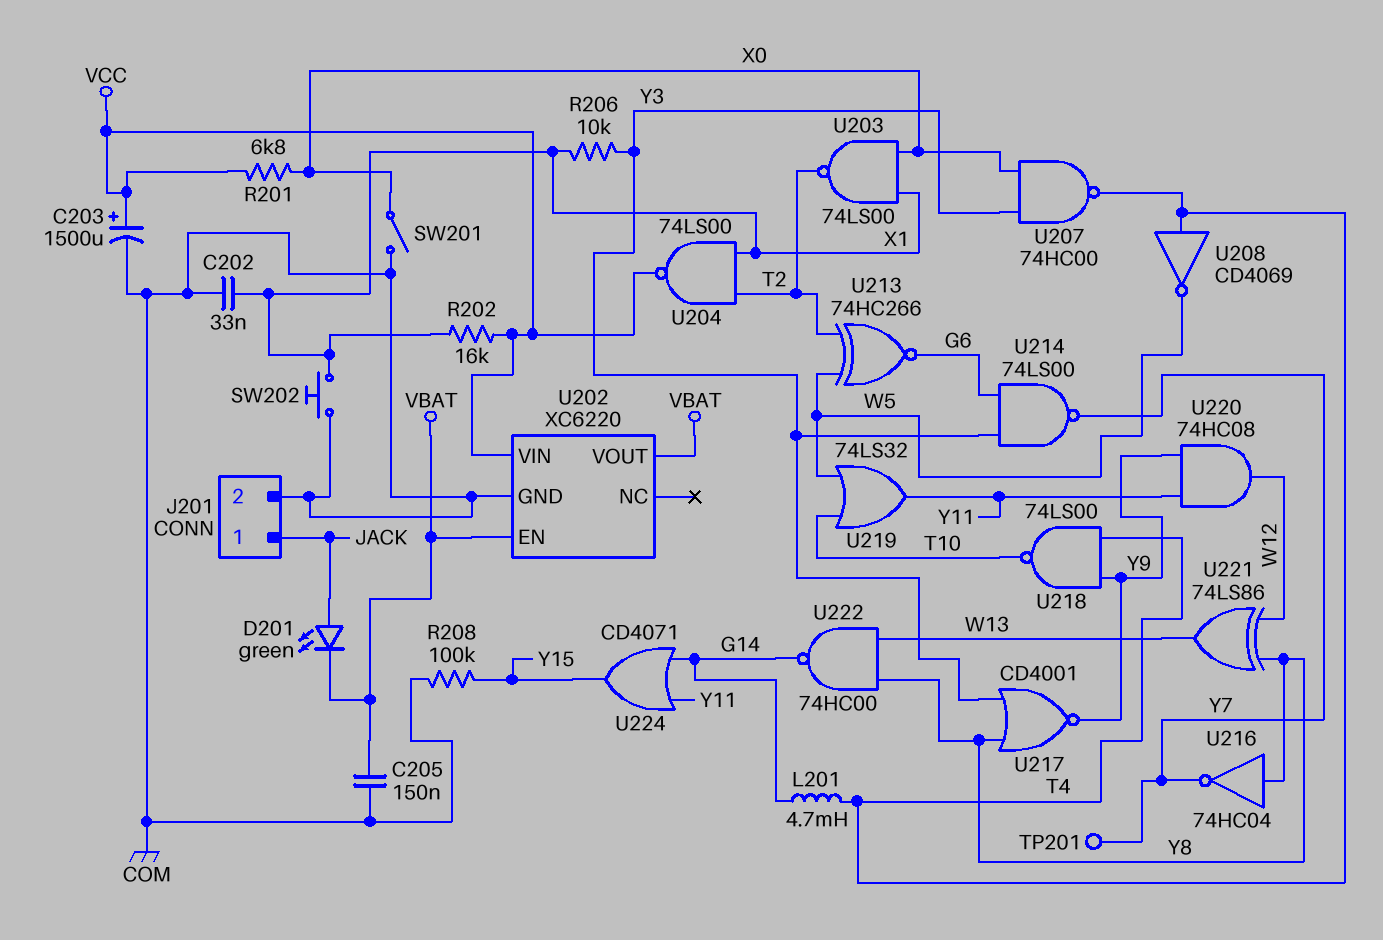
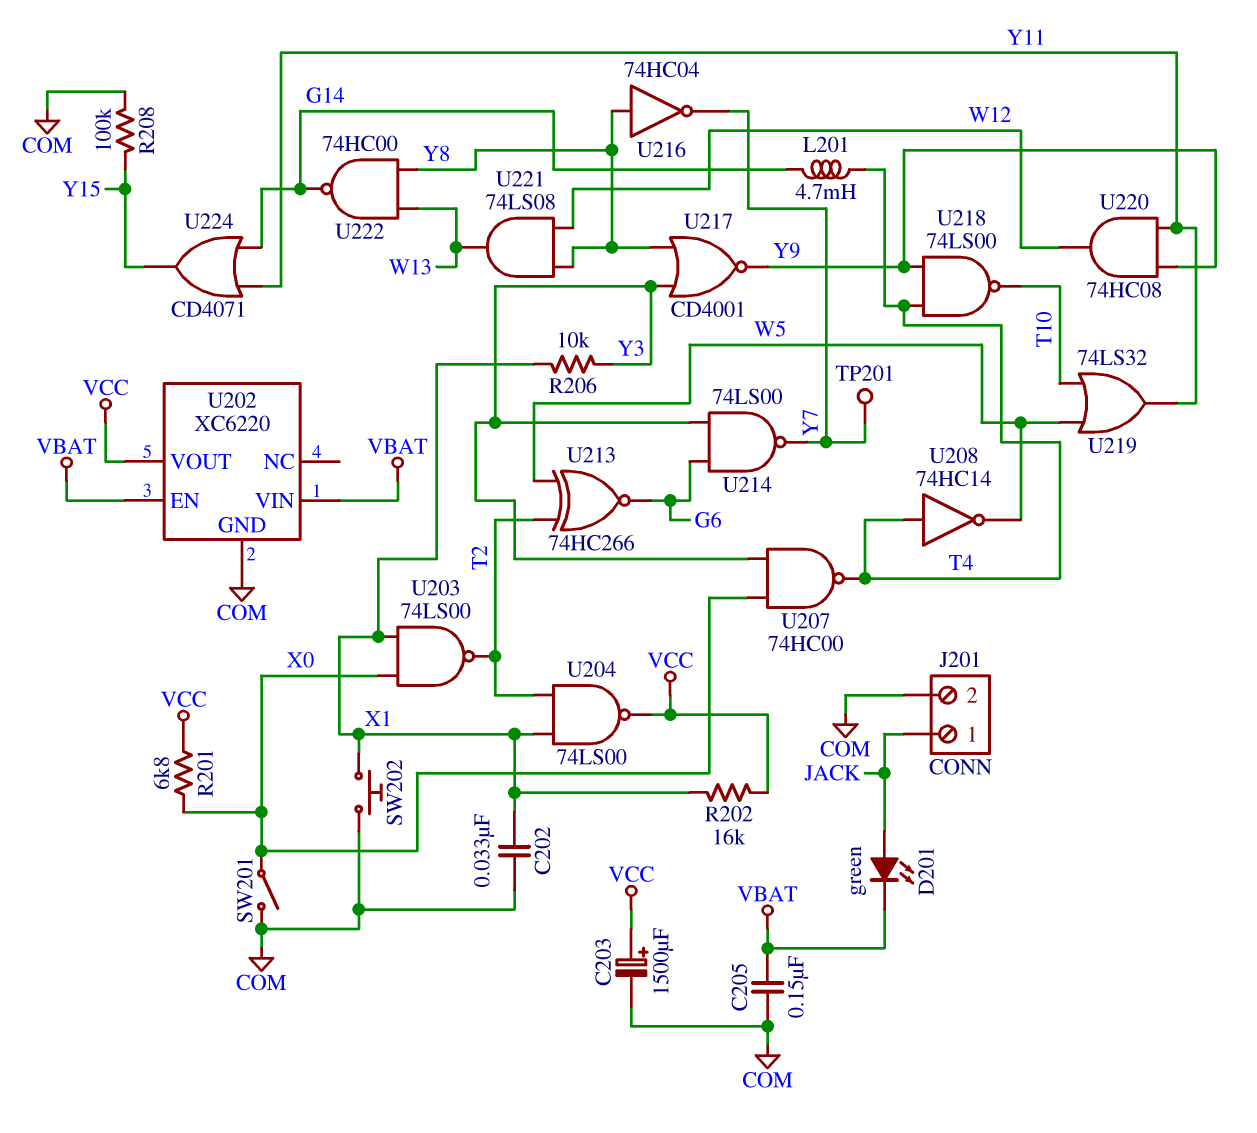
U202 pin VIN: VCC -> VBAT
U202 pin VOUT: VBAT -> VCC
U208: NOT CD4069 (in T4, out W5) -> NOT 74HC14 (in T4, out W5)
U221: XOR 74LS86 (in W12, in Y8, out W13) -> AND 74LS08 (in W12, in Y8, out W13)

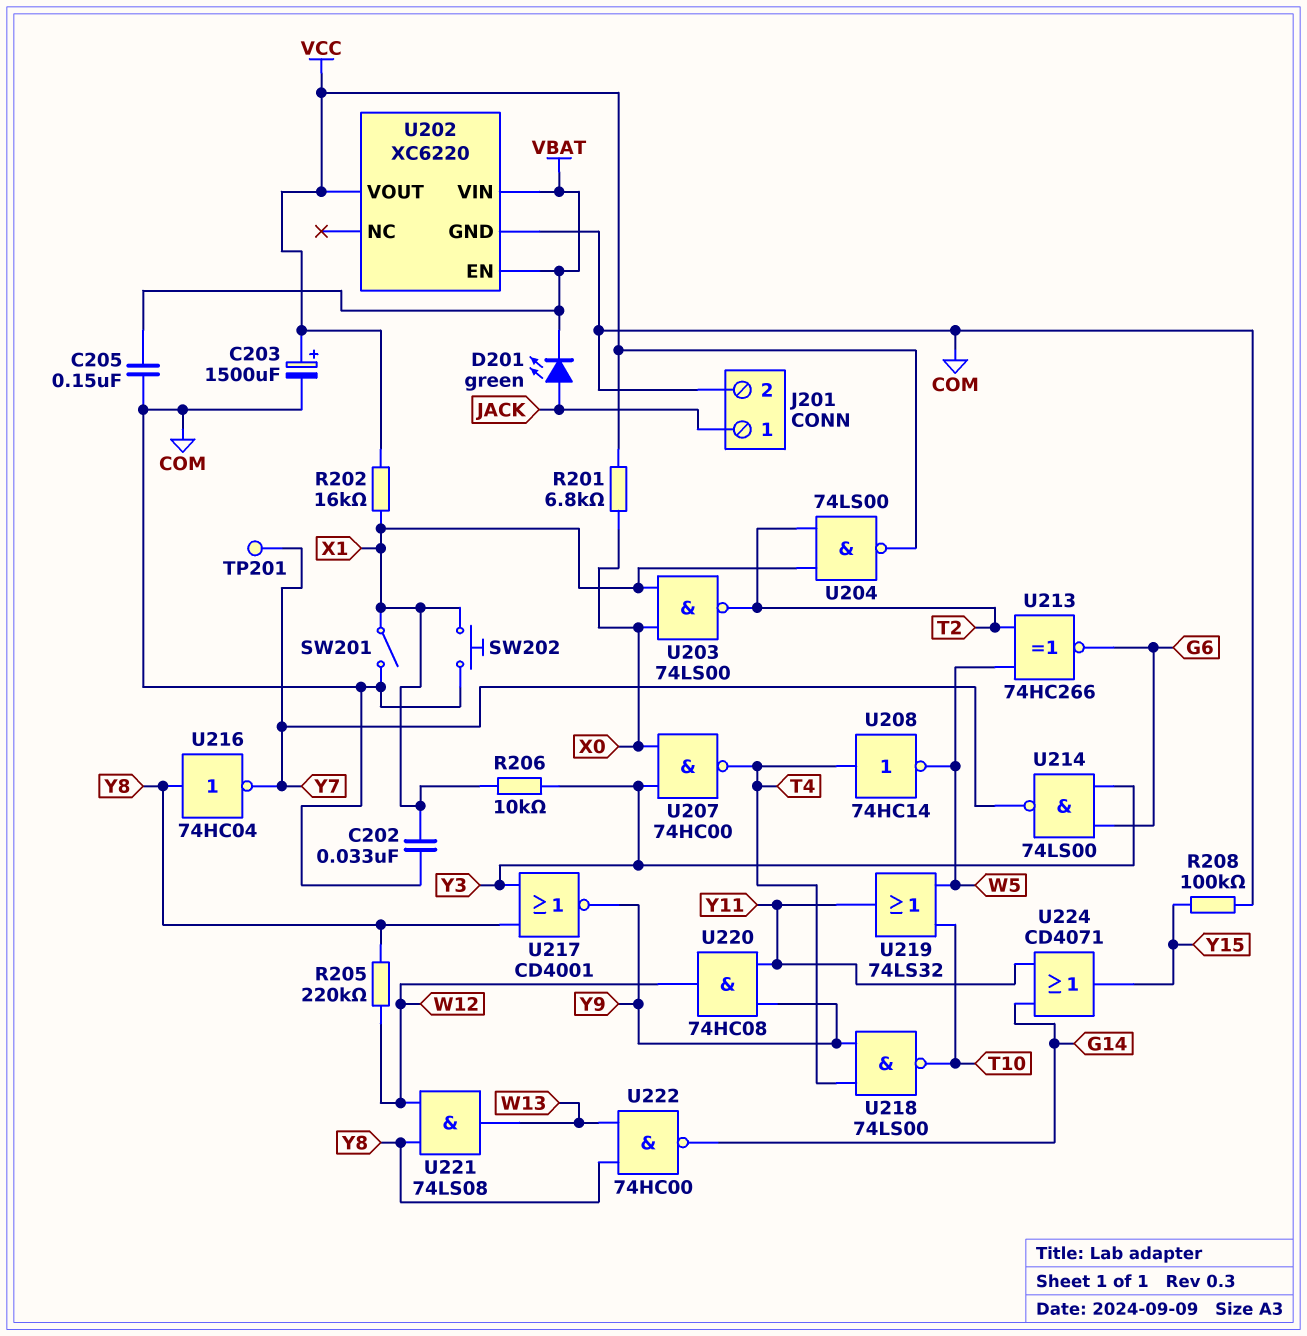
L201: 4.7mH (G14, T4) -> none
R205: none -> 220k (W12, Y8)
SW201: switch (COM, X0) -> switch (COM, X1)

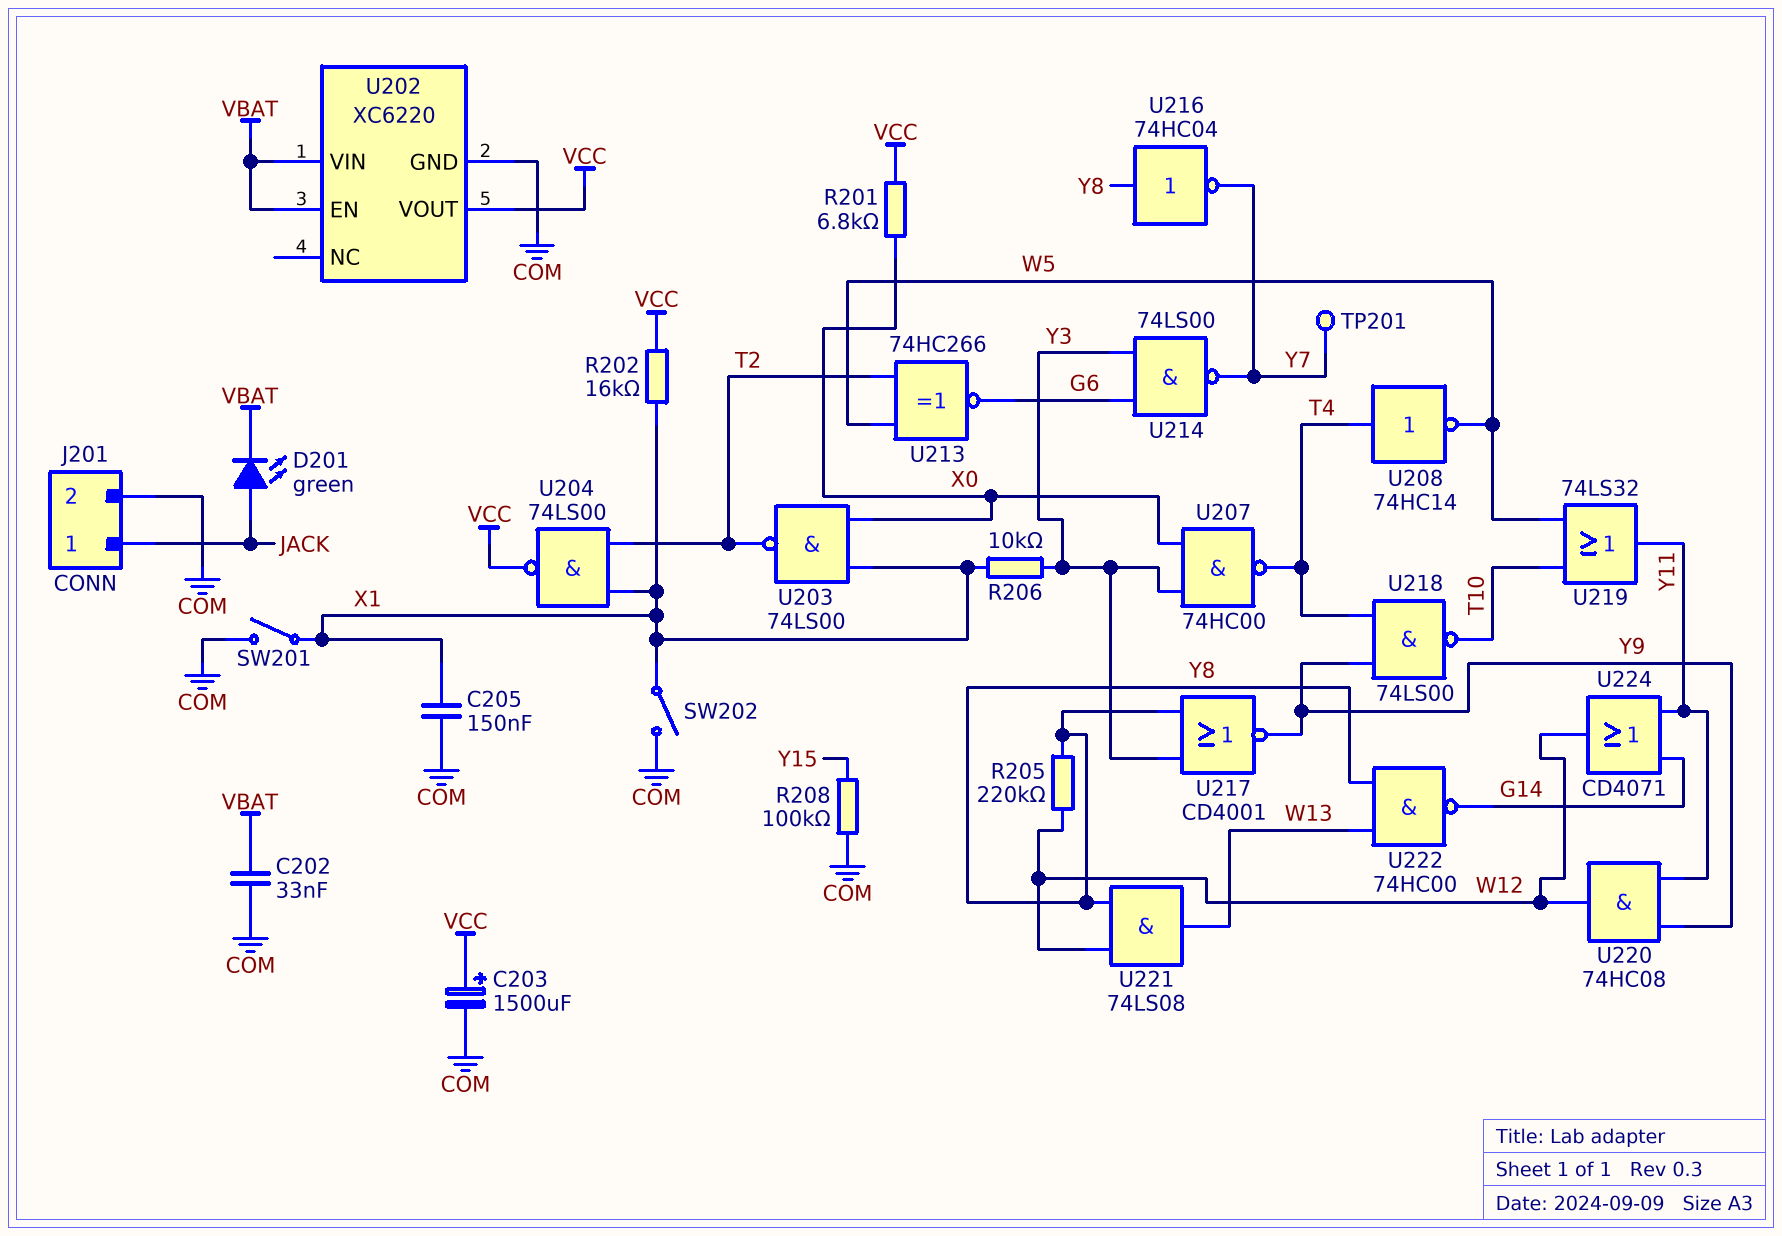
C202: 33nF (COM, X1) -> 33nF (COM, VBAT)
C205: 150nF (COM, VBAT) -> 150nF (COM, X1)
SW202: button (COM, X1) -> switch (COM, X1)
U224: OR CD4071 (in G14, in Y11, out Y15) -> OR CD4071 (in G14, in Y11, out W12)

